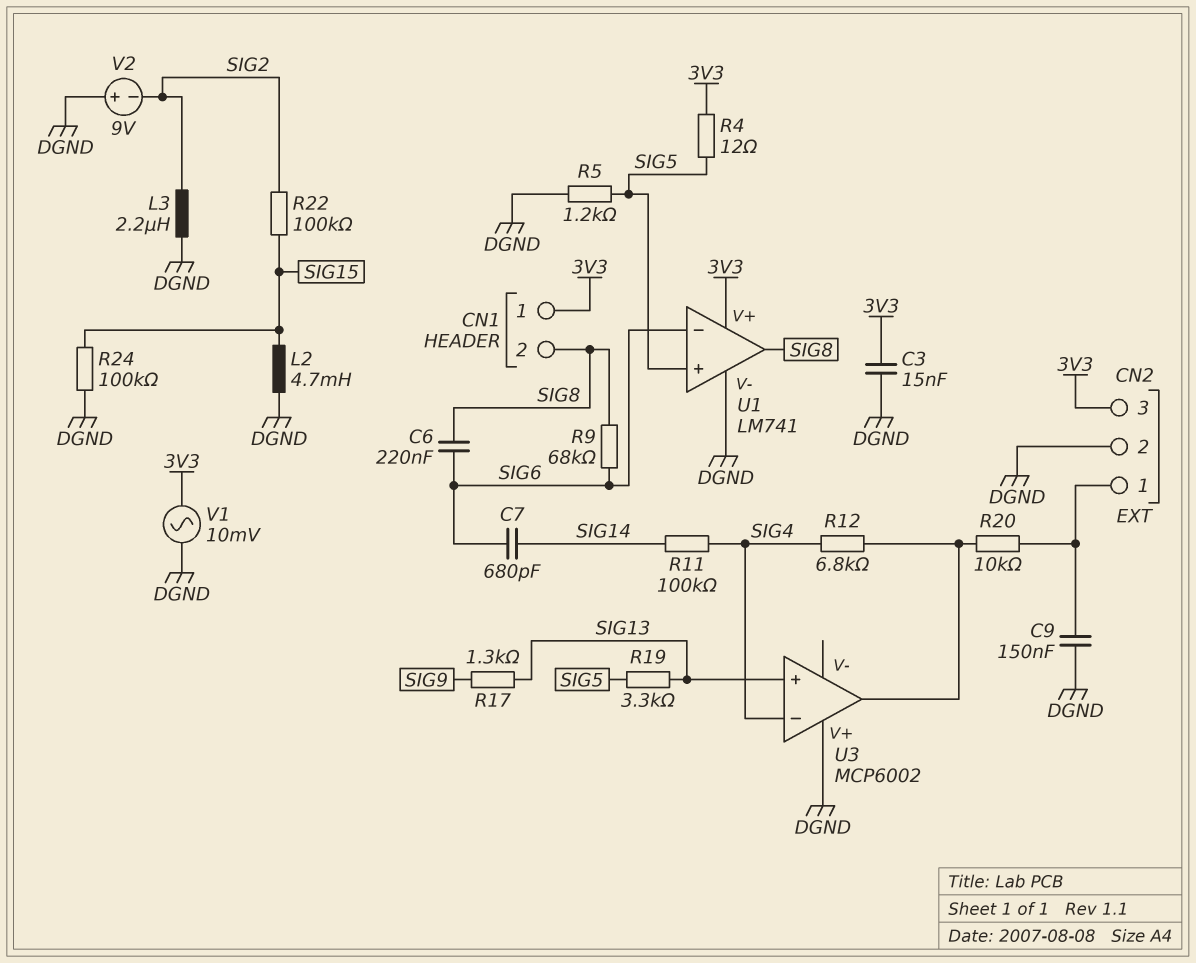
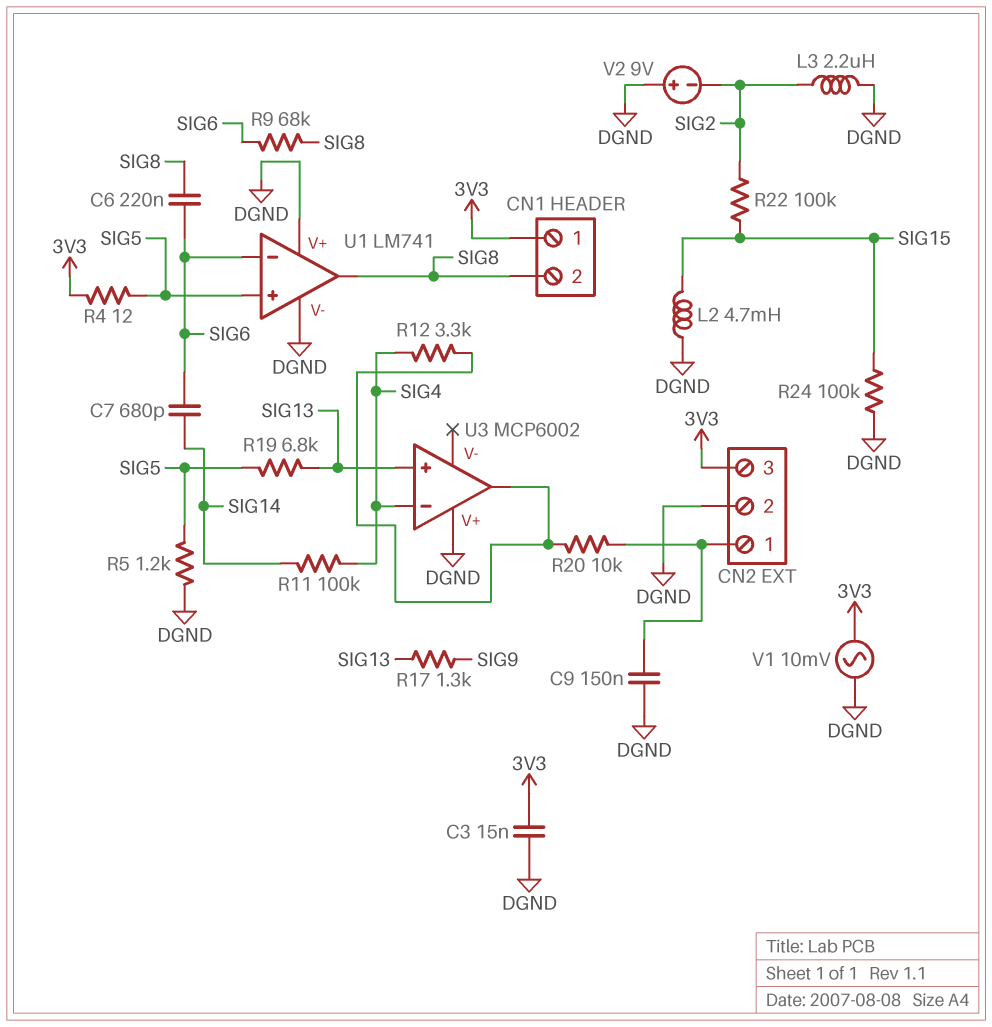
R12: 6.8k (SIG4, U3/out) -> 3.3k (SIG4, U3/out)
R19: 3.3k (SIG5, SIG13) -> 6.8k (SIG5, SIG13)
U1 pin V+: 3V3 -> DGND

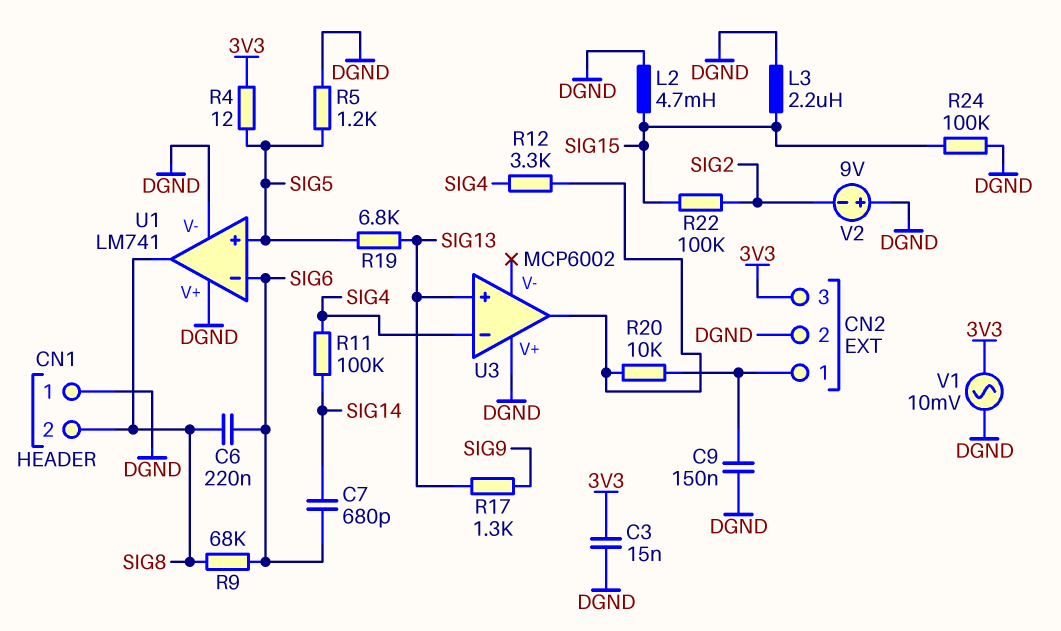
CN1 pin 1: 3V3 -> DGND
L3: 2.2uH (DGND, SIG2) -> 2.2uH (DGND, SIG15)

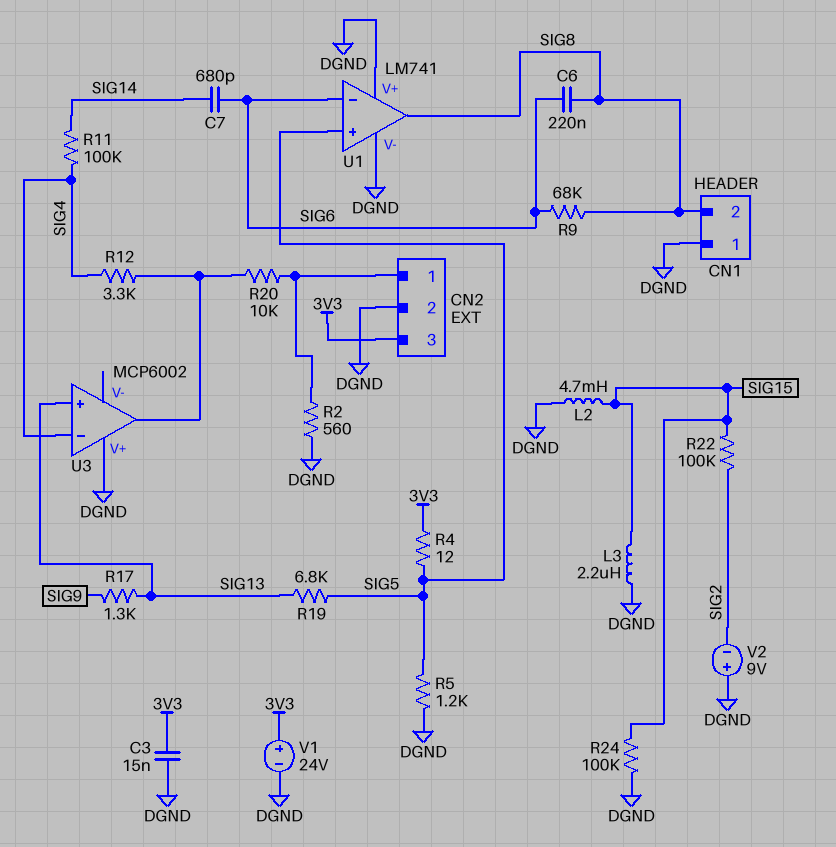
C9: 150nF (CN2/1, DGND) -> none
R2: none -> 560 (CN2/1, DGND)
V1: AC 10mV (3V3, DGND) -> 24V (plus 3V3, minus DGND)

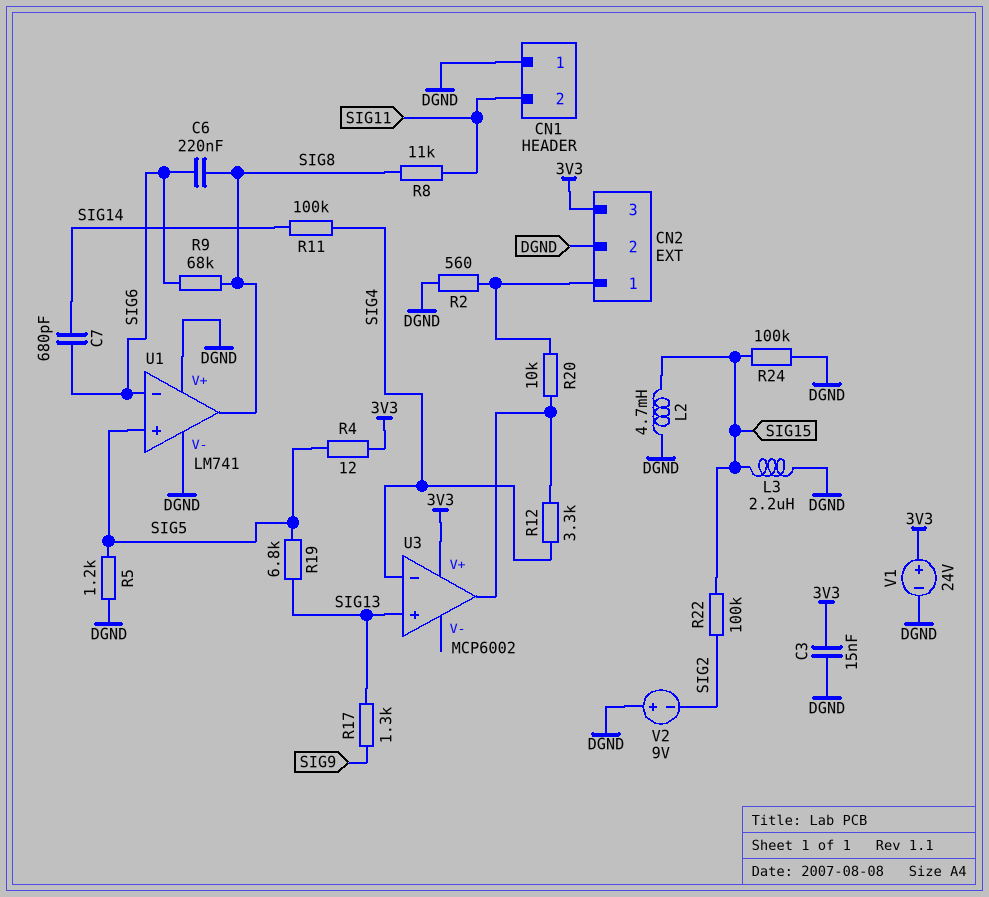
CN1 pin 2: SIG8 -> SIG11
R8: none -> 11k (SIG8, SIG11)
U3 pin V+: DGND -> 3V3

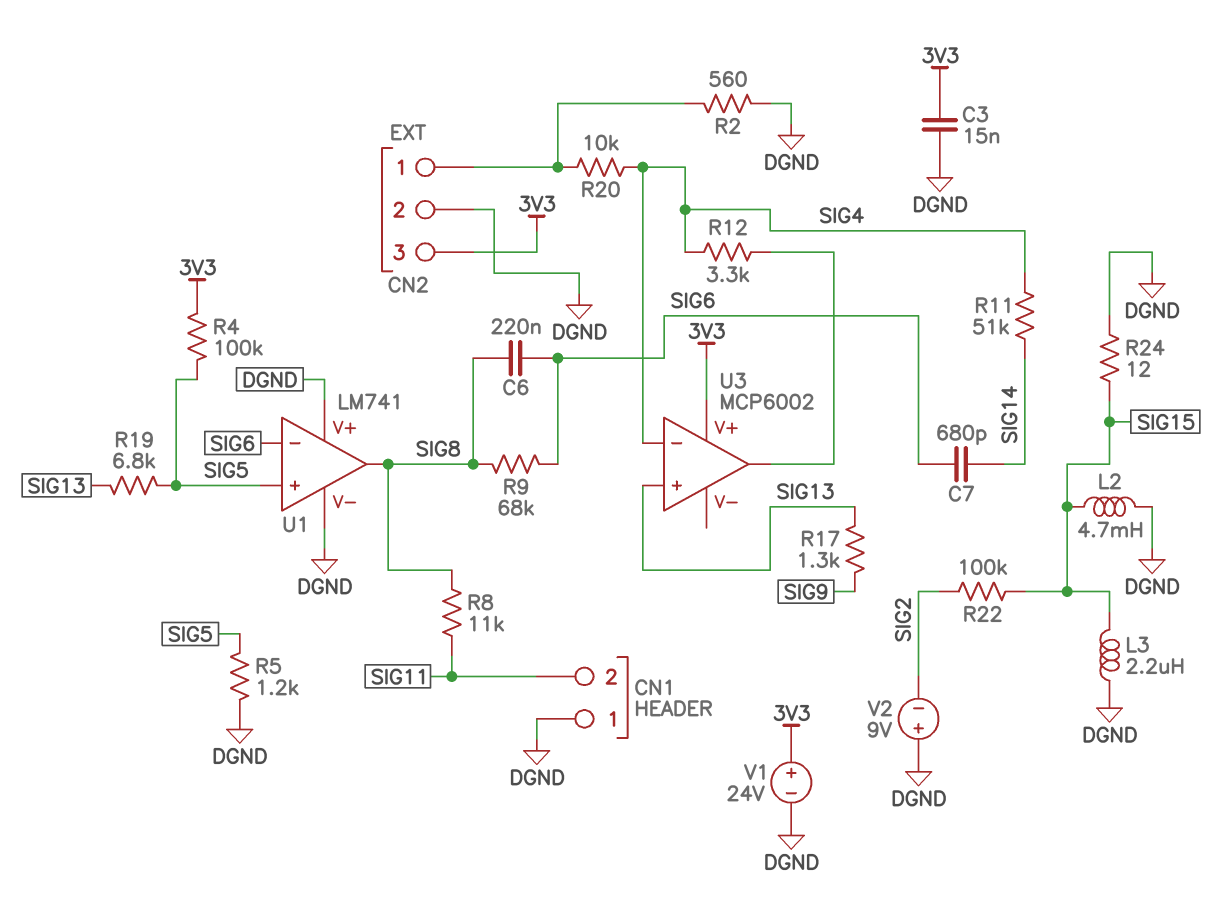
R4: 12 (3V3, SIG5) -> 100k (3V3, SIG5)
R11: 100k (SIG4, SIG14) -> 51k (SIG4, SIG14)
R20: 10k (CN2/1, U3/out) -> 10k (CN2/1, SIG4)
R24: 100k (DGND, SIG15) -> 12 (DGND, SIG15)

